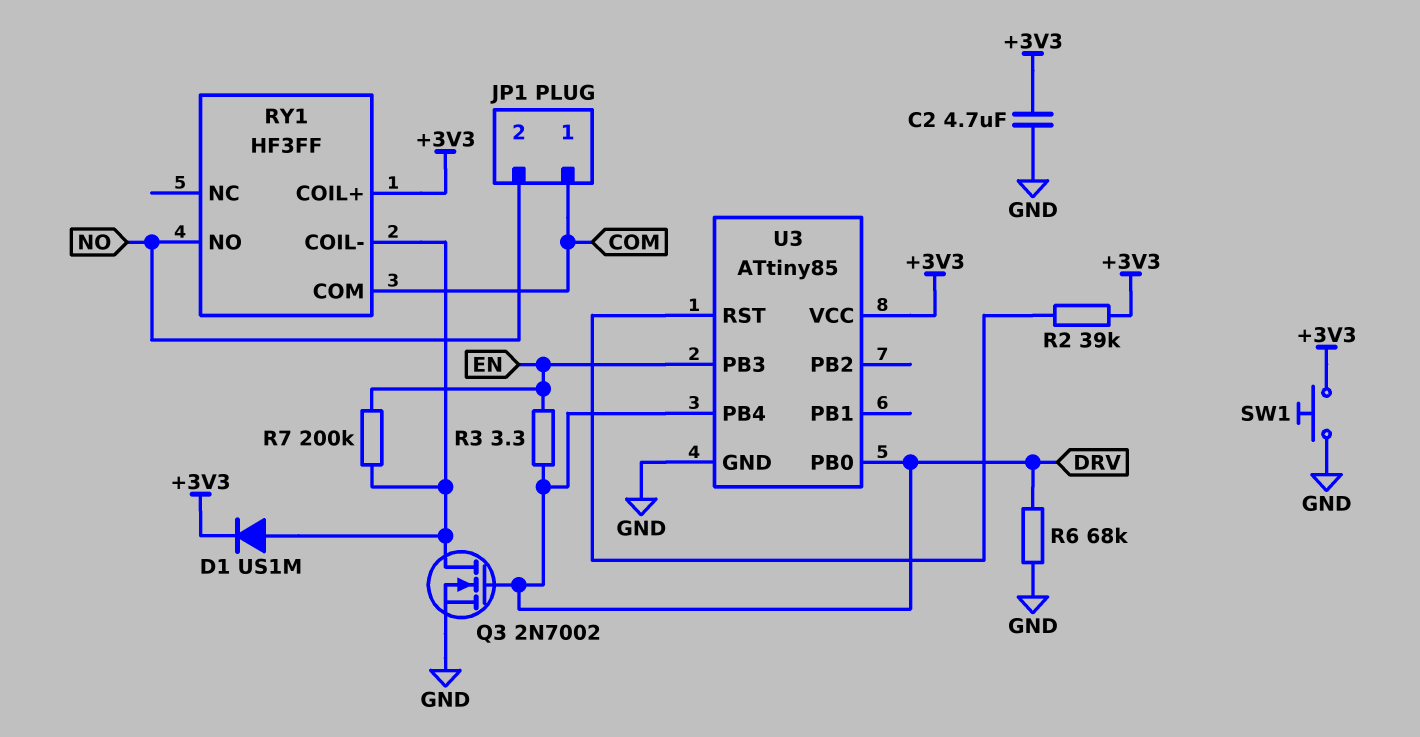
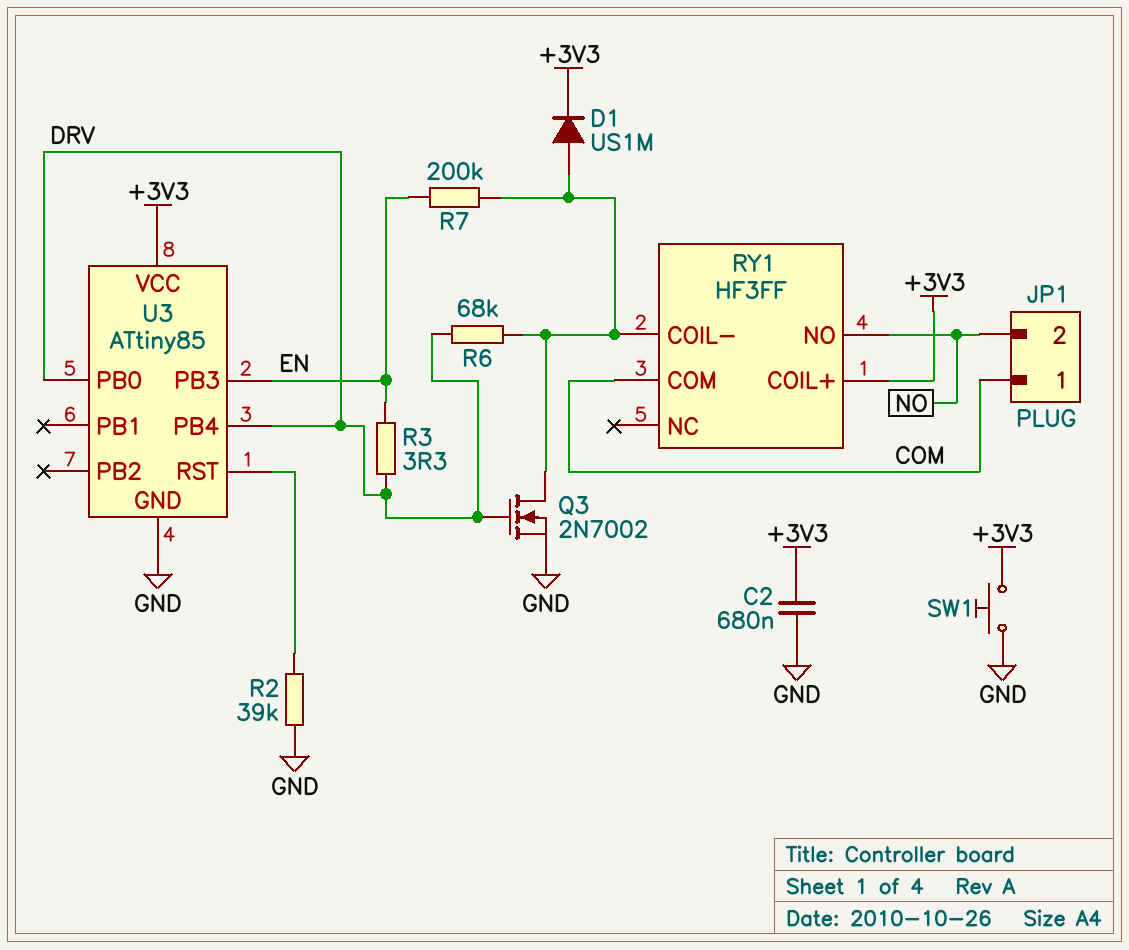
C2: 4.7uF (+3V3, GND) -> 680nF (+3V3, GND)
R2: 39k (+3V3, U3/RST) -> 39k (GND, U3/RST)
R6: 68k (DRV, GND) -> 68k (DRV, RY1/COIL-)

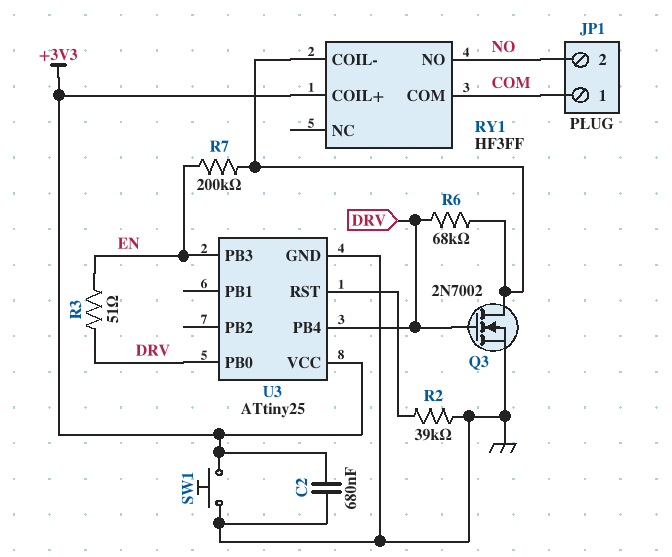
D1: diode US1M (A RY1/COIL-, K +3V3) -> none
R3: 3.3 (DRV, EN) -> 51 (DRV, EN)
U3: ATtiny85 -> ATtiny25

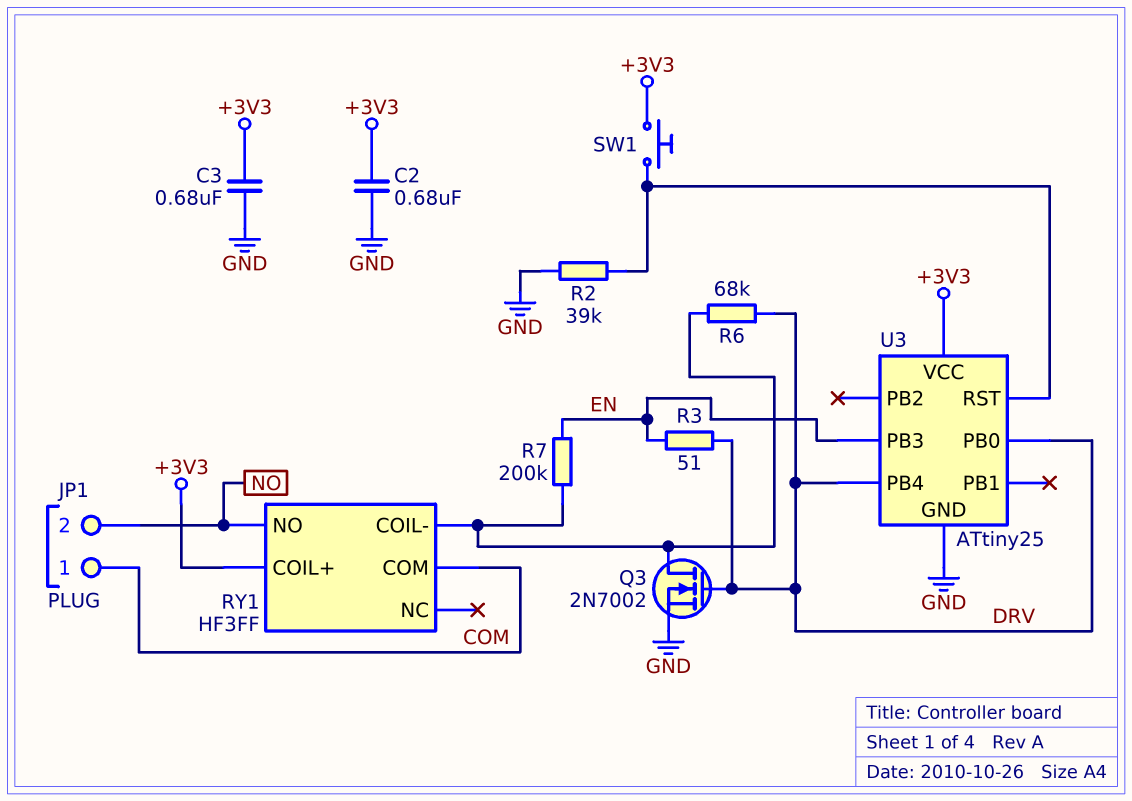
C3: none -> 680nF (+3V3, GND)
SW1: button (+3V3, GND) -> button (+3V3, U3/RST)

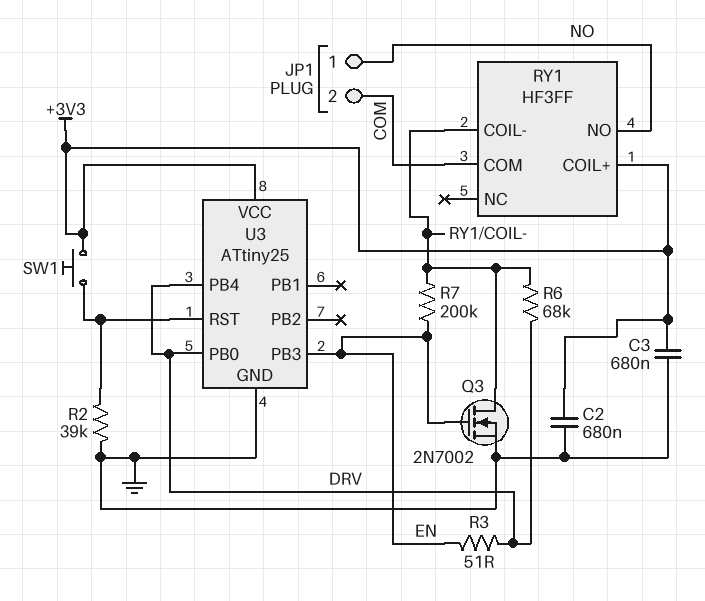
JP1 pin 1: COM -> NO
JP1 pin 2: NO -> COM
Q3: NMOS 2N7002 (G DRV, D RY1/COIL-, S GND) -> NMOS 2N7002 (G EN, D RY1/COIL-, S GND)

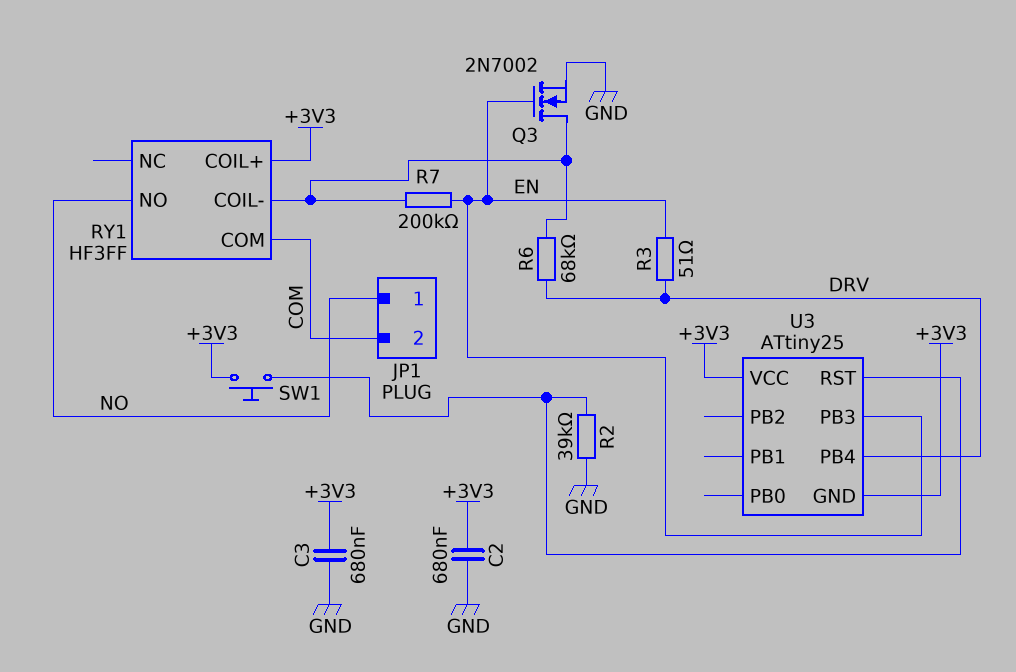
U3 pin GND: GND -> +3V3
U3 pin PB0: DRV -> none

